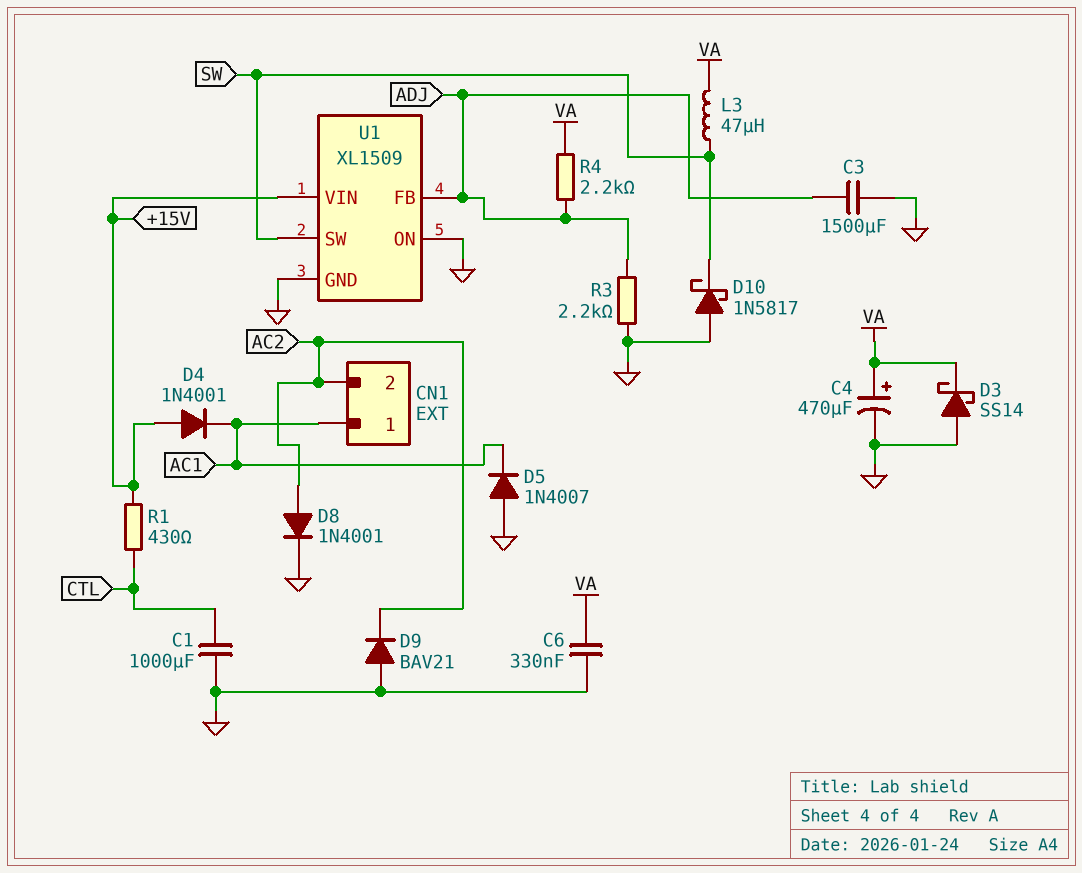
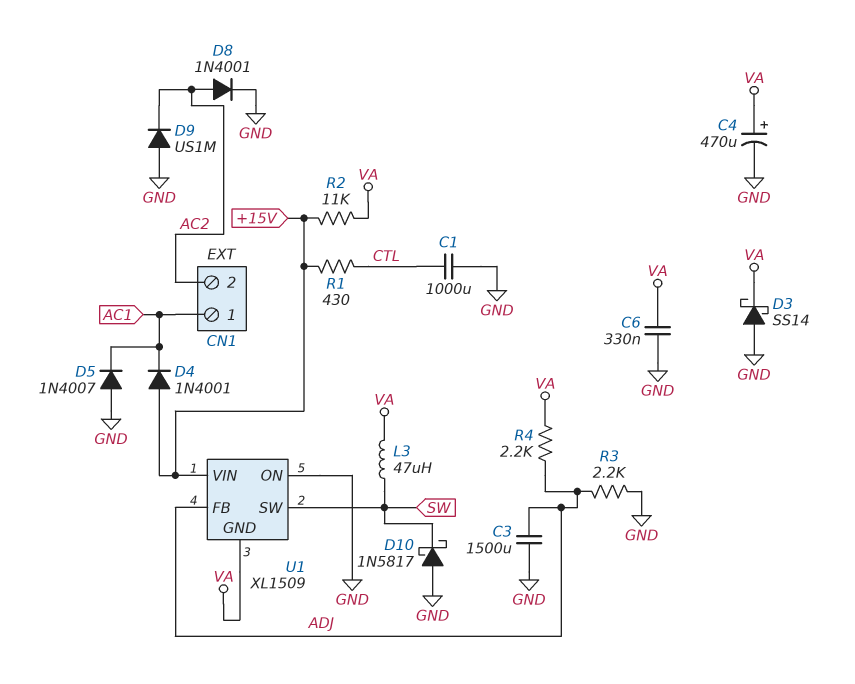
D9: diode BAV21 (A GND, K AC2) -> diode US1M (A GND, K AC2)
R2: none -> 11k (+15V, VA)
U1 pin GND: GND -> VA

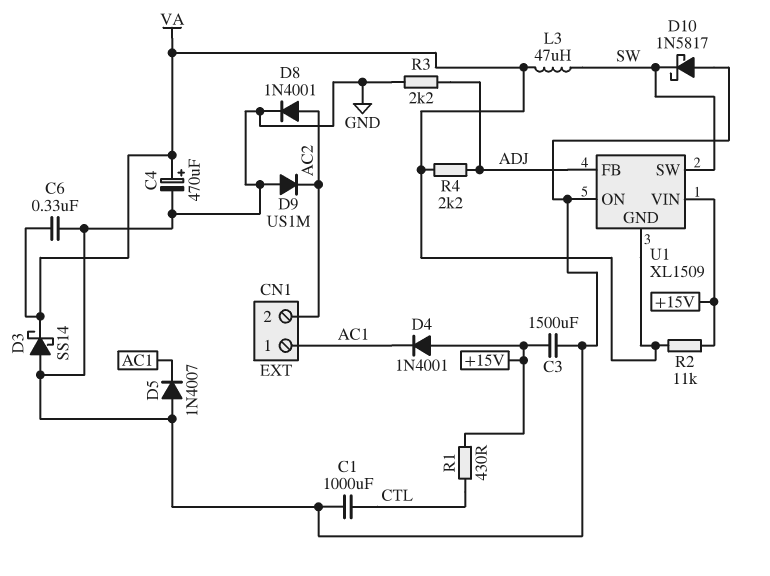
C3: 1500uF (ADJ, GND) -> 1500uF (+15V, GND)

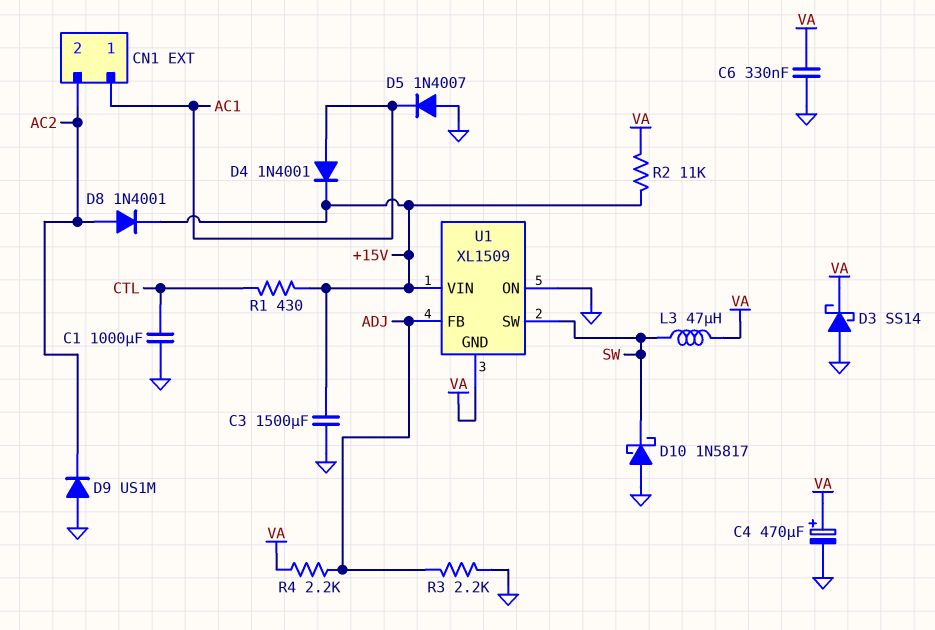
D4: diode 1N4001 (A +15V, K AC1) -> diode 1N4001 (A AC1, K +15V)
D8: diode 1N4001 (A AC2, K GND) -> diode 1N4001 (A AC2, K +15V)

